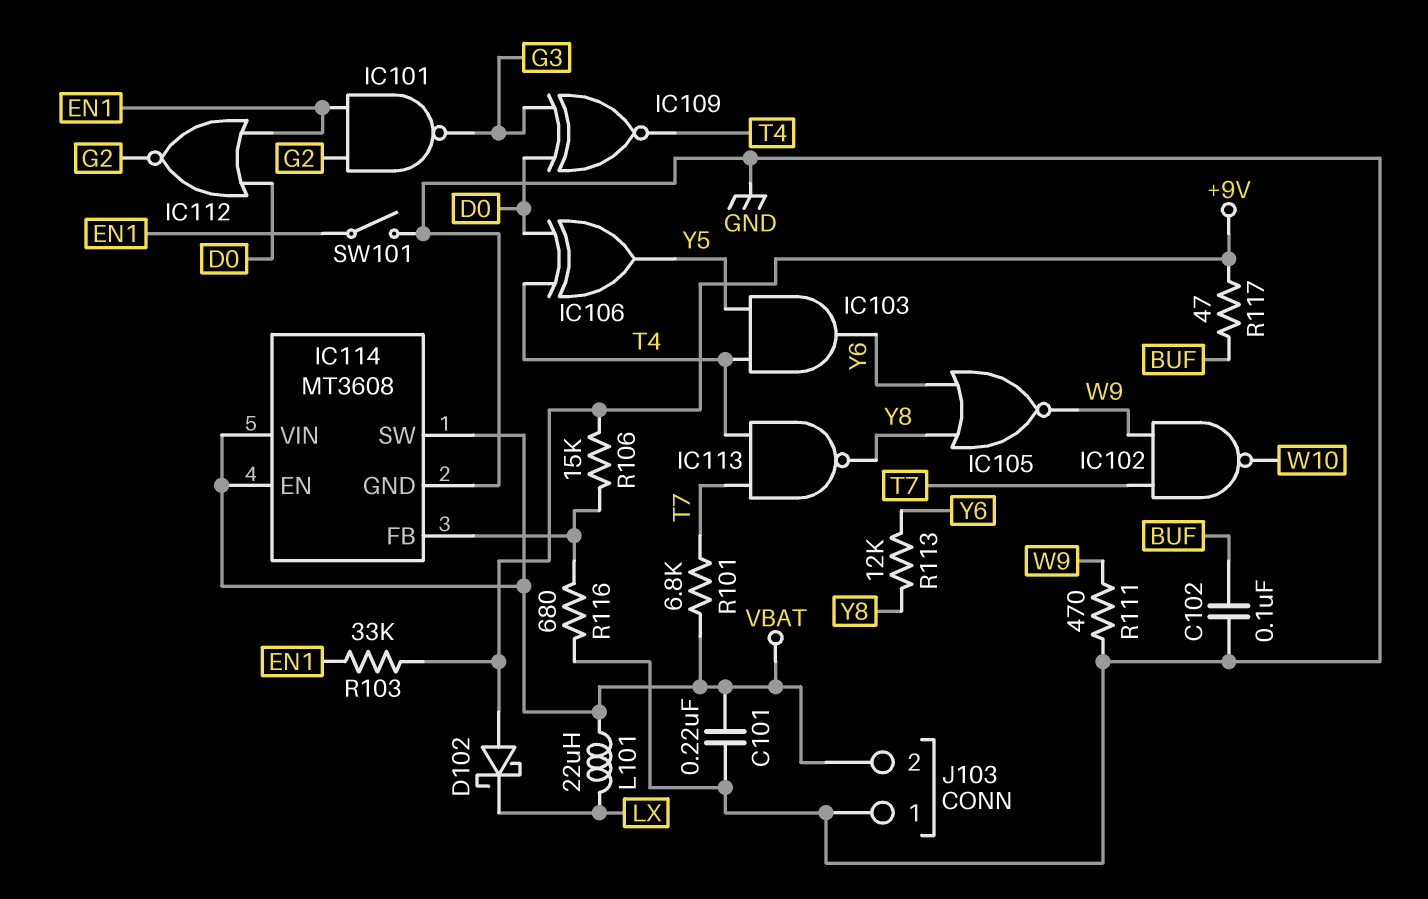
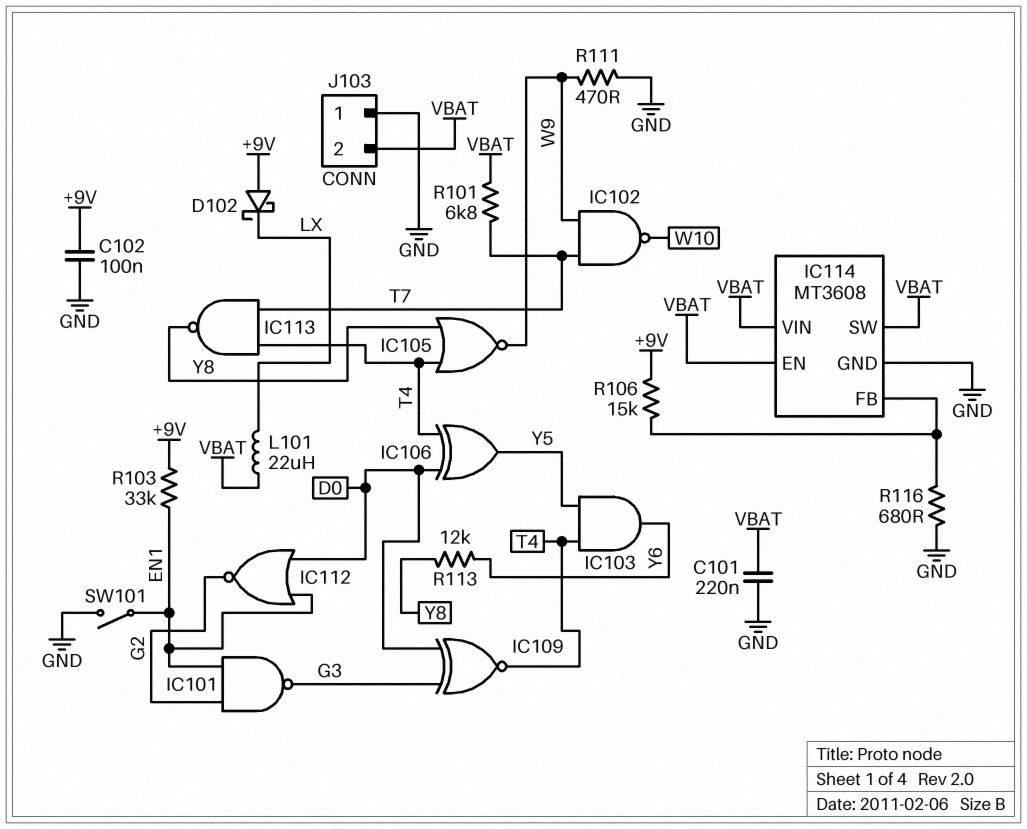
C102: 100nF (BUF, GND) -> 100nF (+9V, GND)
IC105: NOR (in Y6, in Y8, out W9) -> NOR (in T4, in Y8, out W9)
R117: 47 (+9V, BUF) -> none

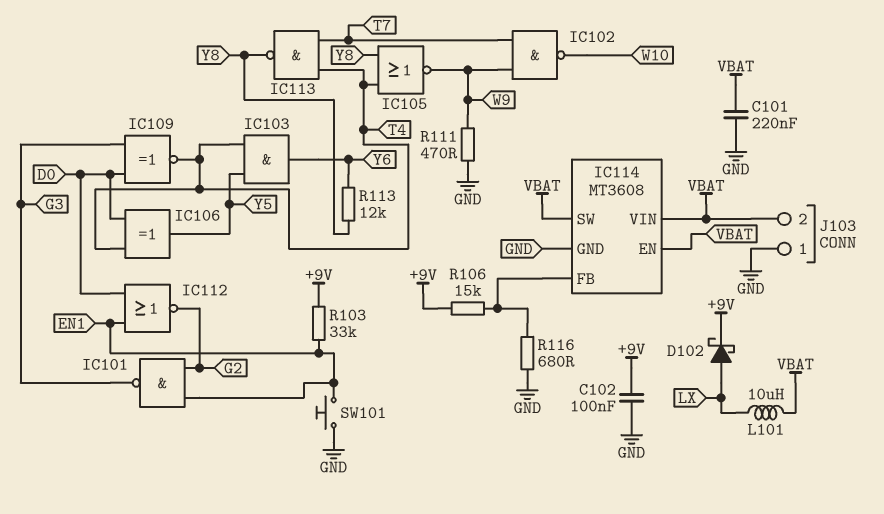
D102: schottky (A +9V, K LX) -> schottky (A LX, K +9V)
L101: 22uH (LX, VBAT) -> 10uH (LX, VBAT)
R101: 6.8k (T7, VBAT) -> none
SW101: switch (EN1, GND) -> button (EN1, GND)

